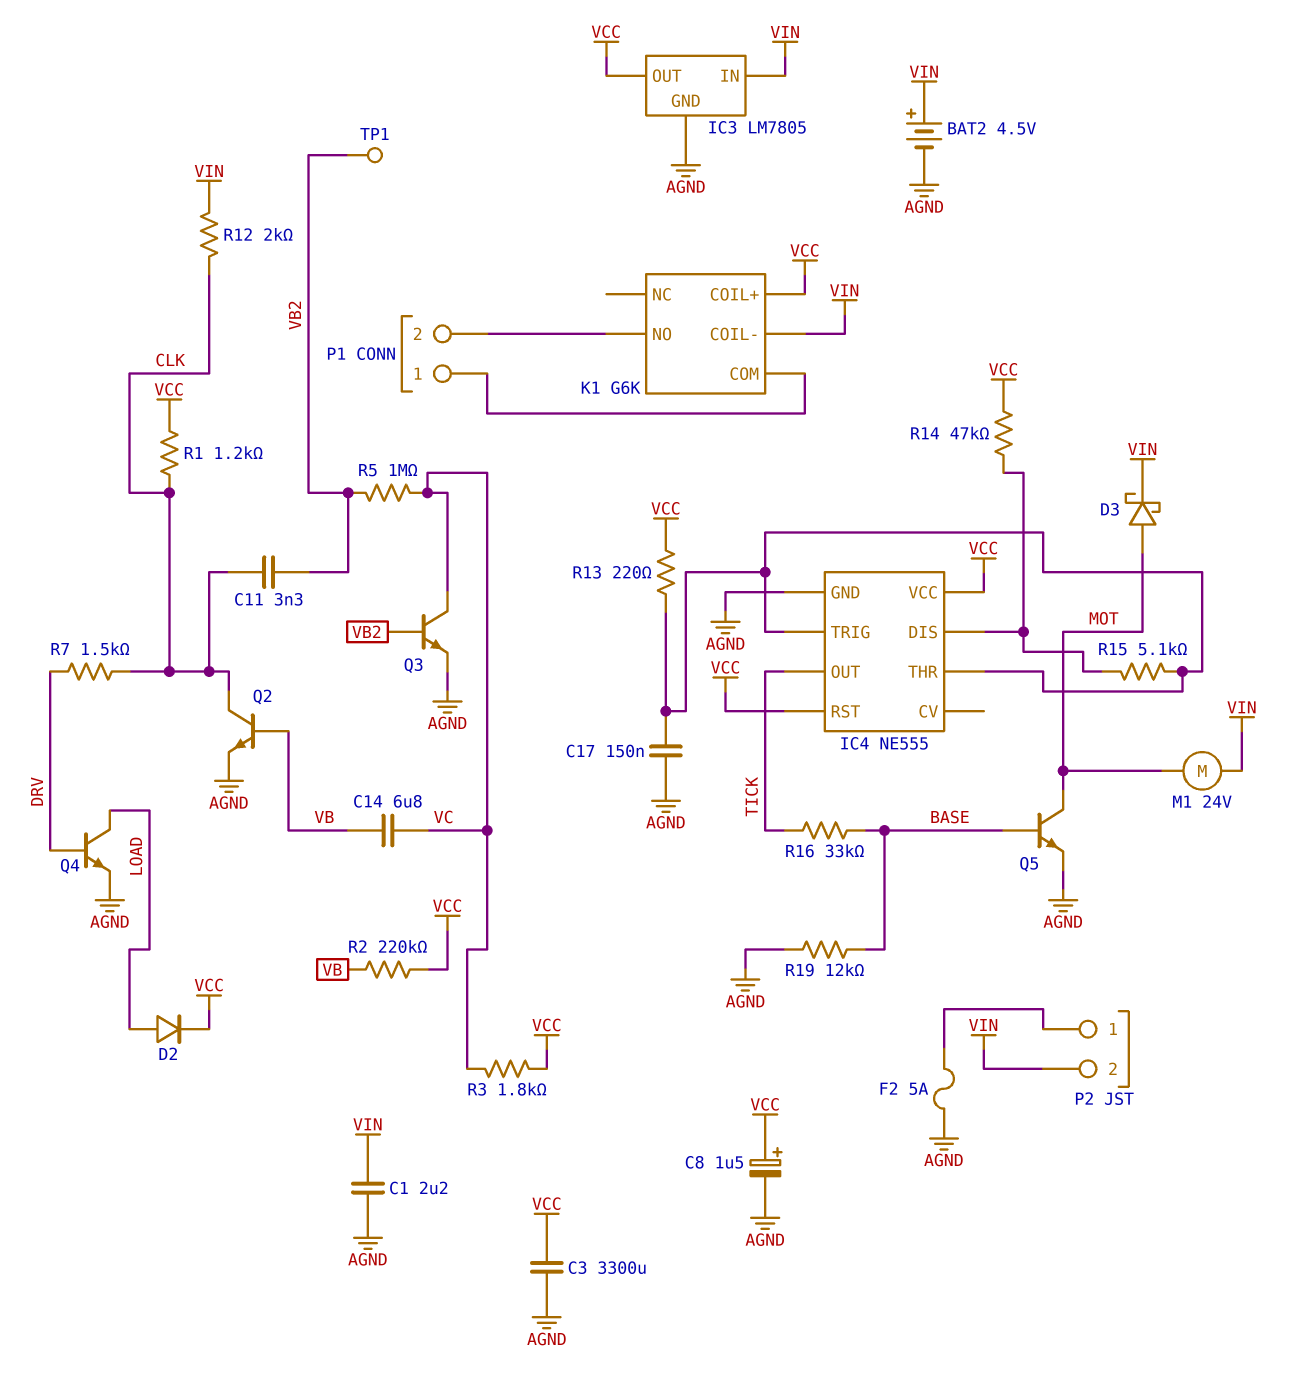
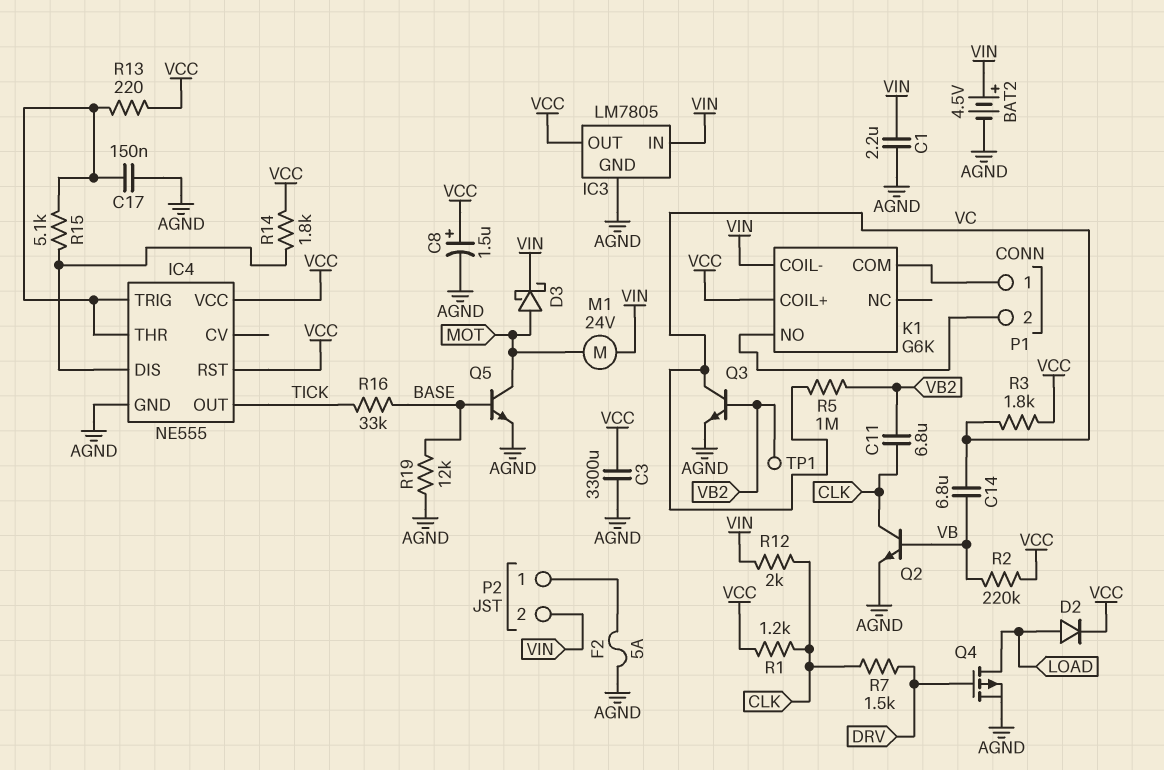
C11: 3.3nF (CLK, VB2) -> 6.8uF (CLK, VB2)
Q4: NPN (B DRV, C LOAD, E AGND) -> PMOS (G DRV, D LOAD, S AGND)
R14: 47k (IC4/DIS, VCC) -> 1.8k (IC4/DIS, VCC)

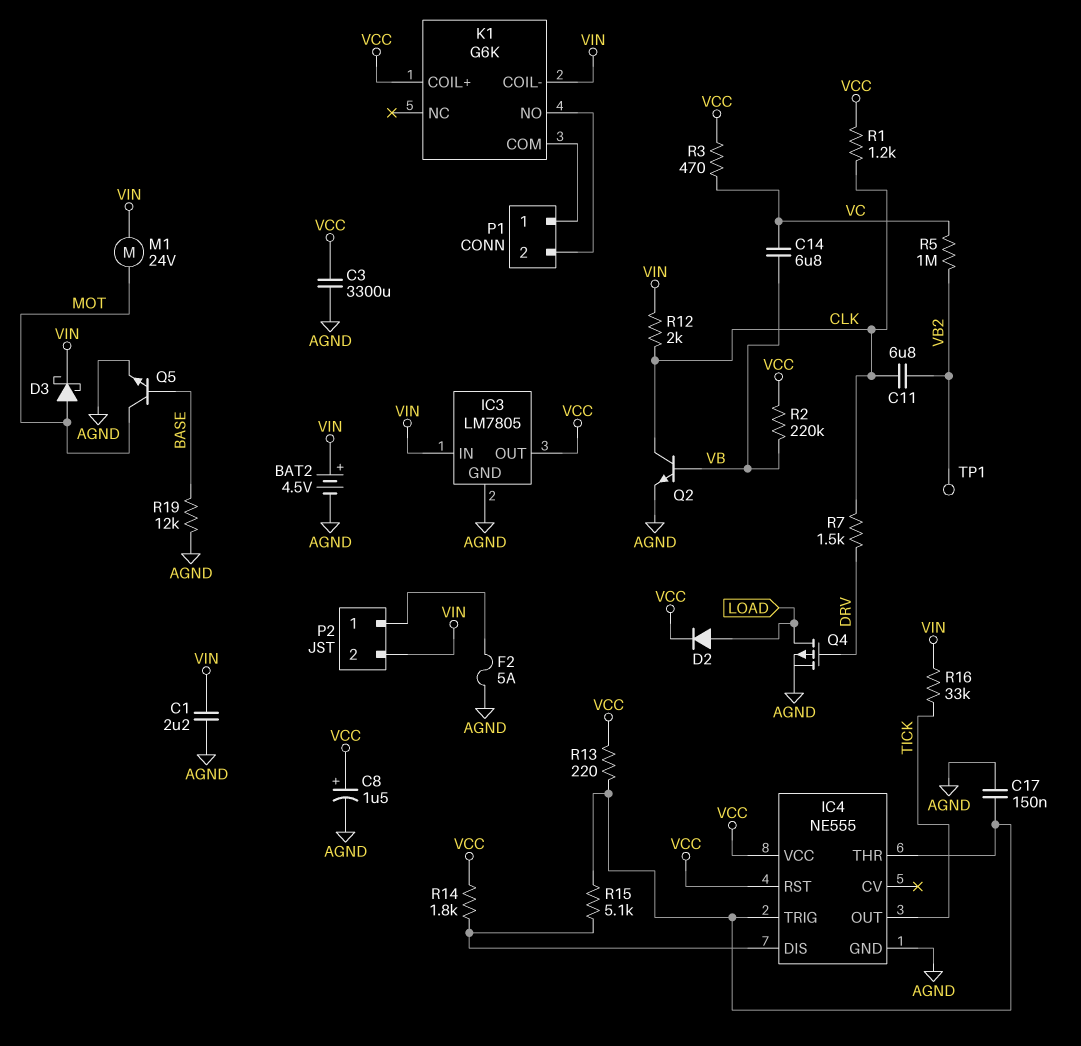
Q3: NPN (B VB2, C VC, E AGND) -> none
R3: 1.8k (VC, VCC) -> 470 (VC, VCC)
R16: 33k (BASE, TICK) -> 33k (TICK, VIN)

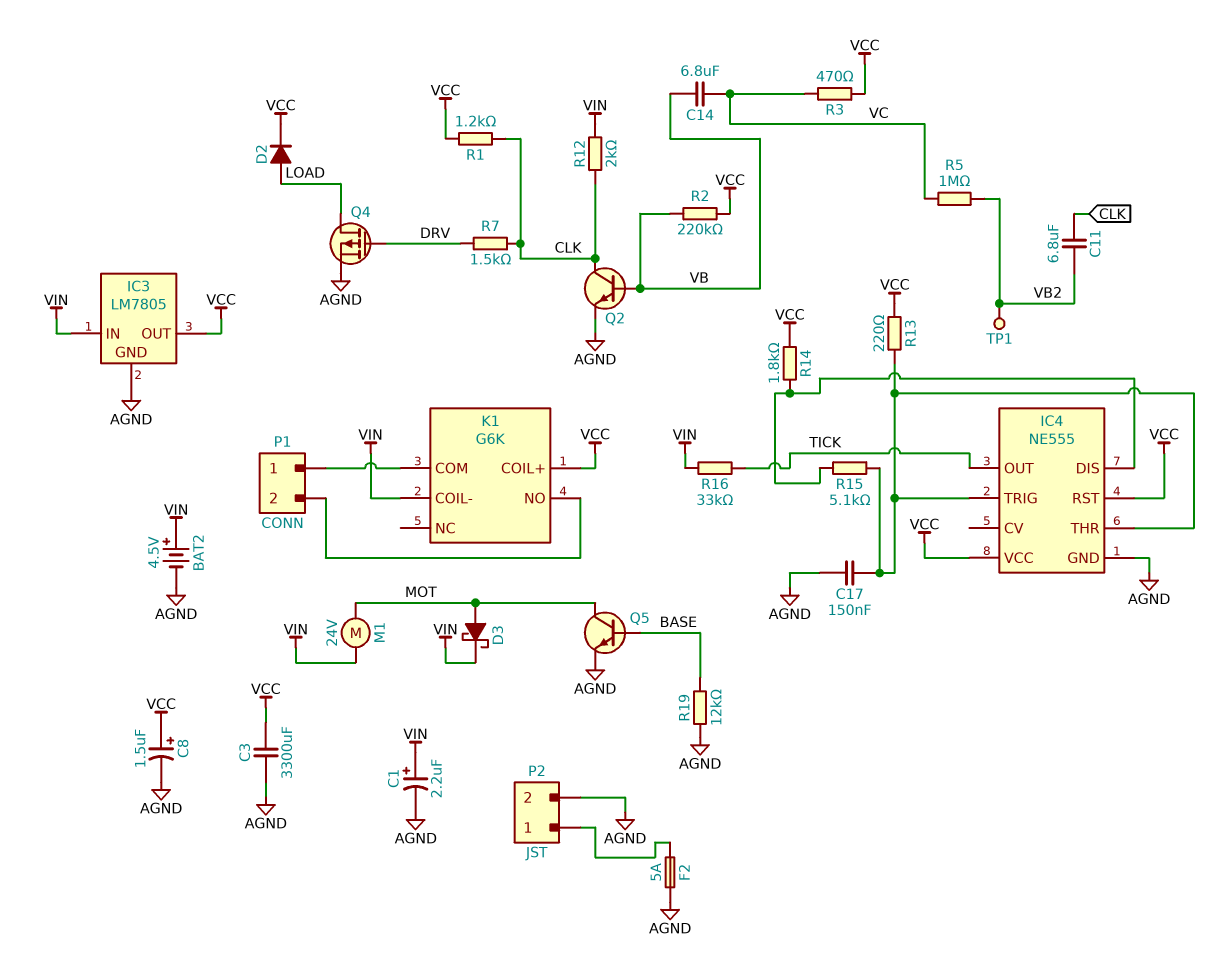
C1: 2.2uF (AGND, VIN) -> 2.2uF (plus VIN, minus AGND)
P2 pin 2: VIN -> AGND

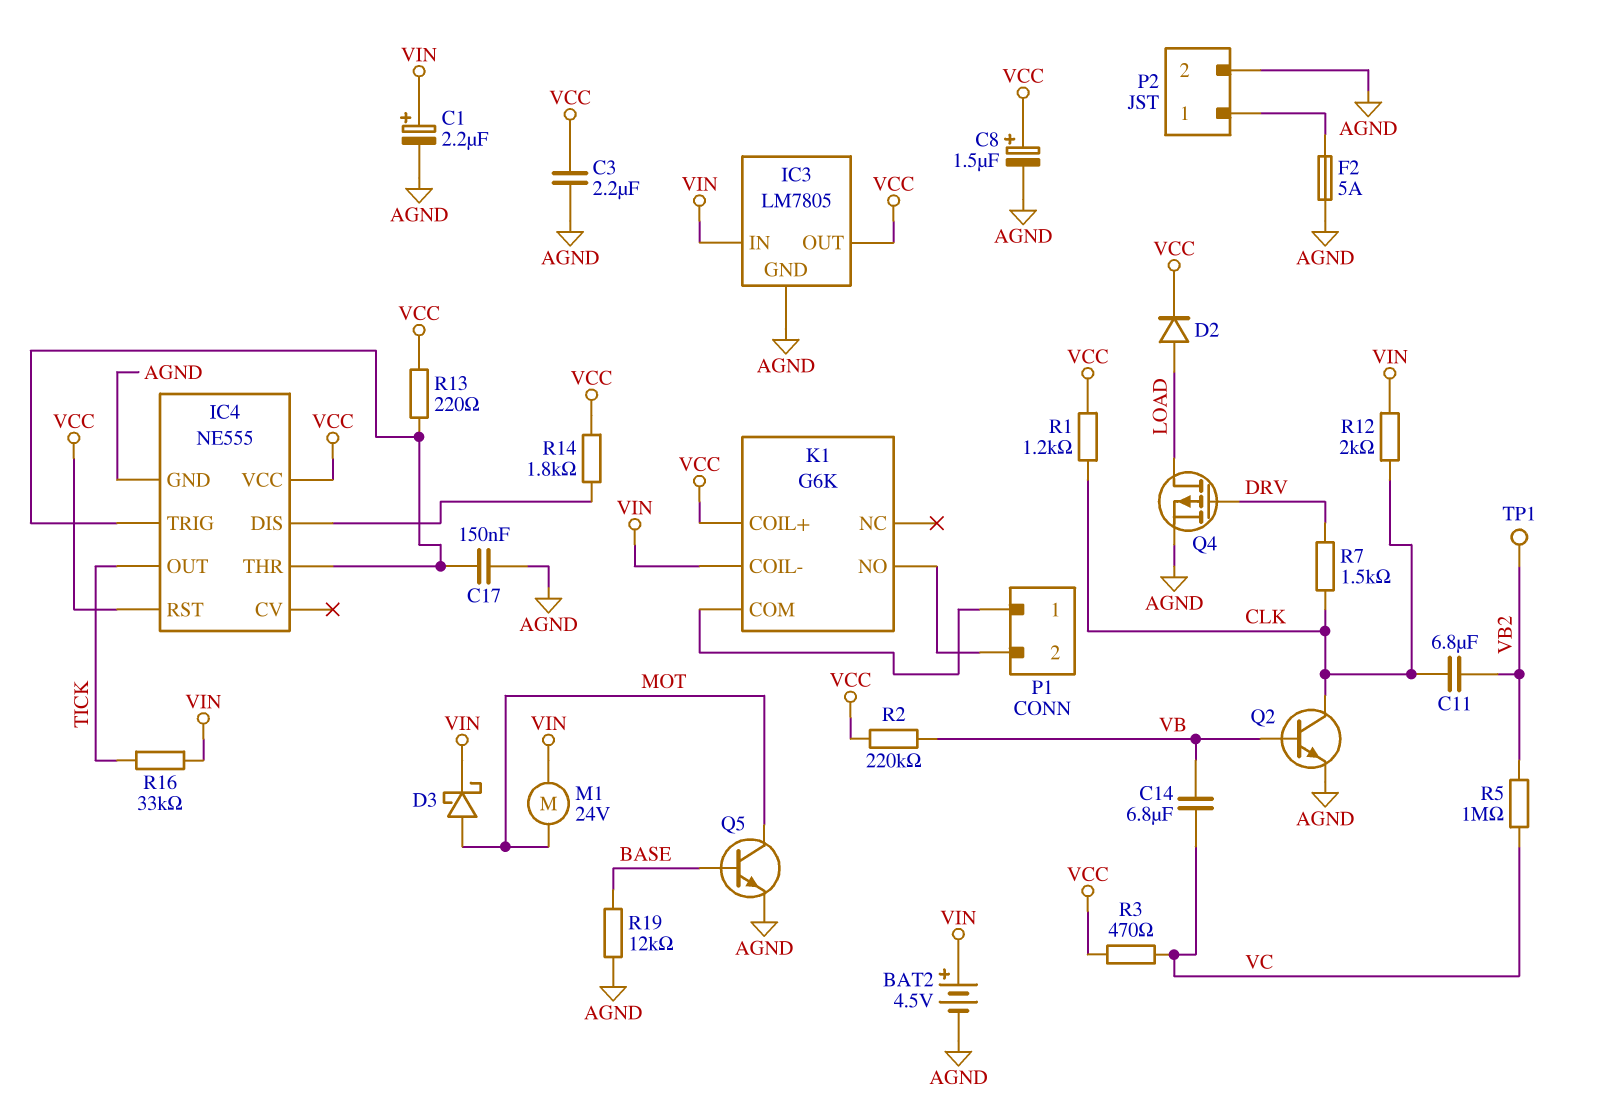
C3: 3300uF (AGND, VCC) -> 2.2uF (AGND, VCC)
R15: 5.1k (IC4/DIS, IC4/THR) -> none

